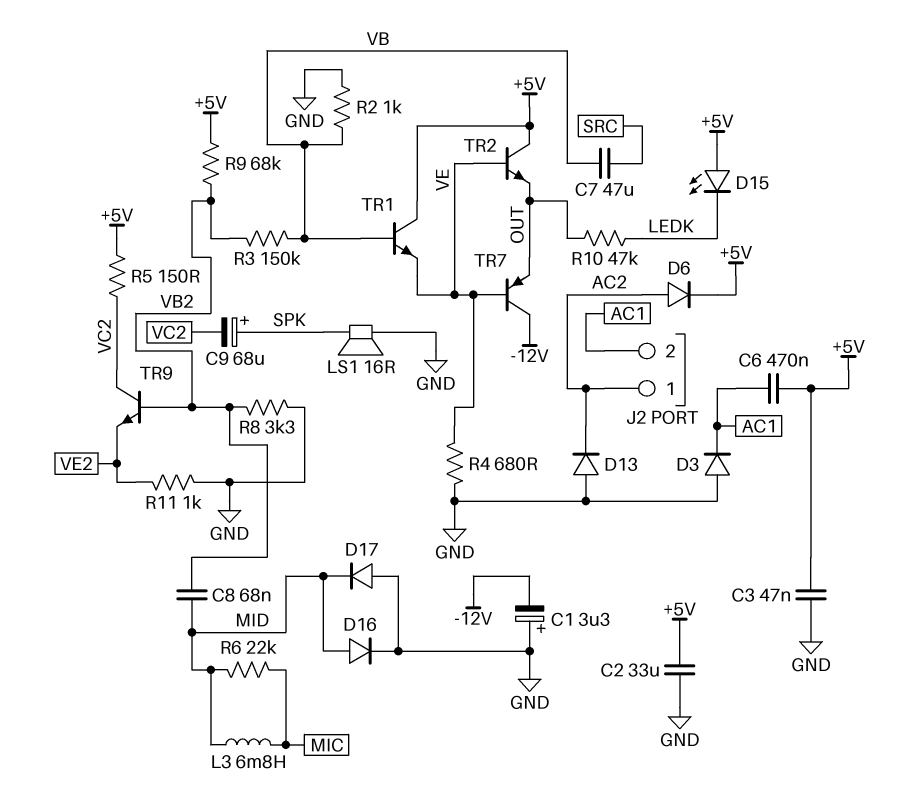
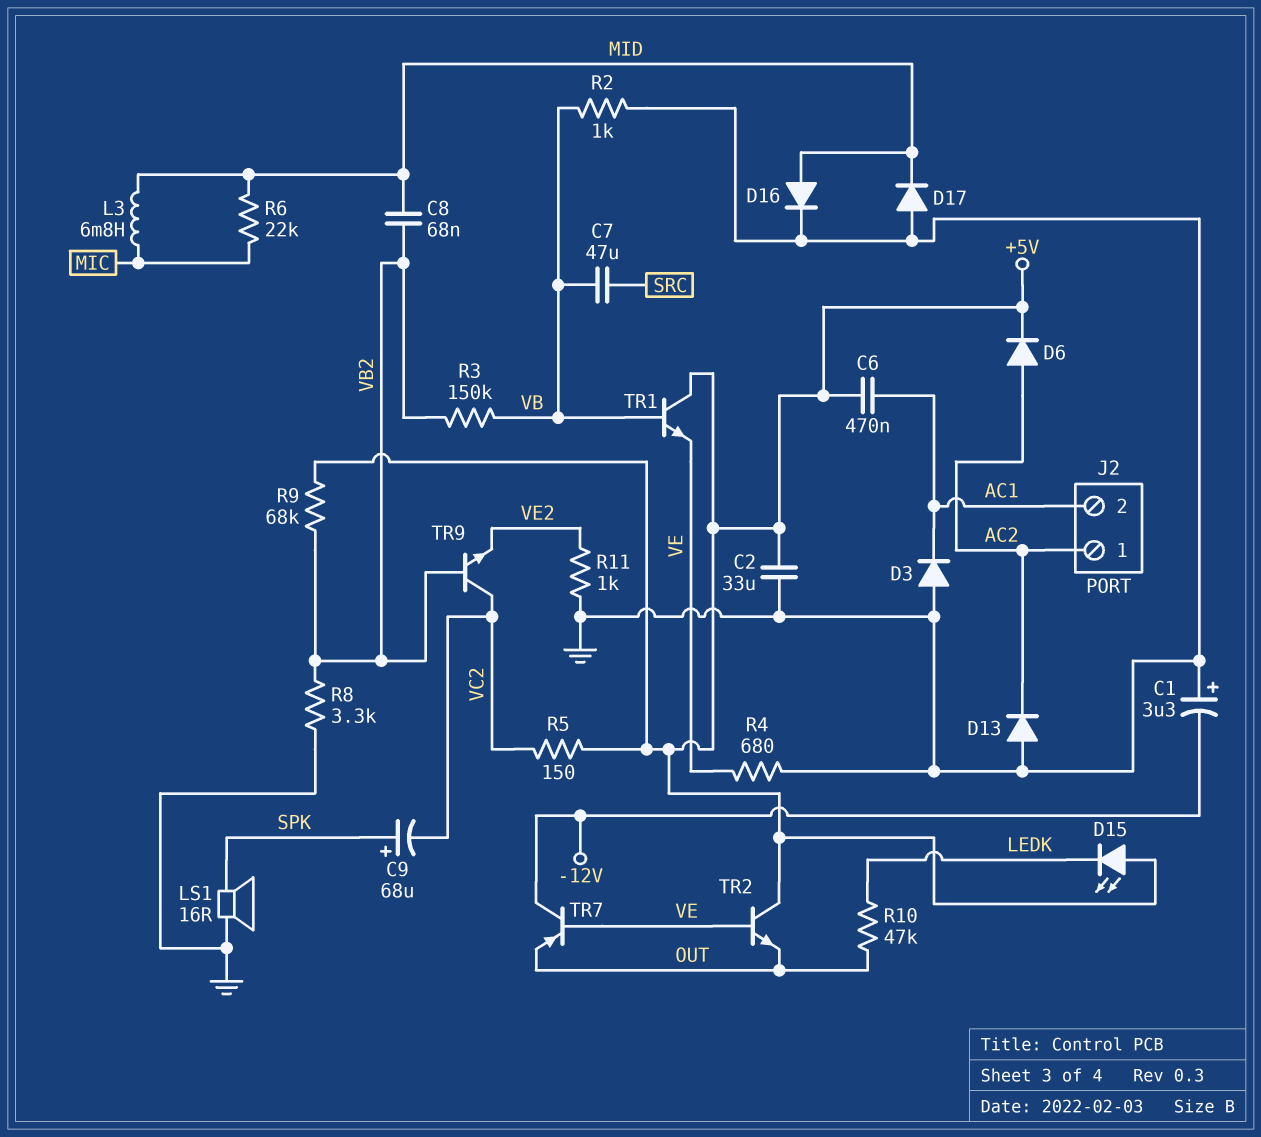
C3: 47nF (+5V, GND) -> none

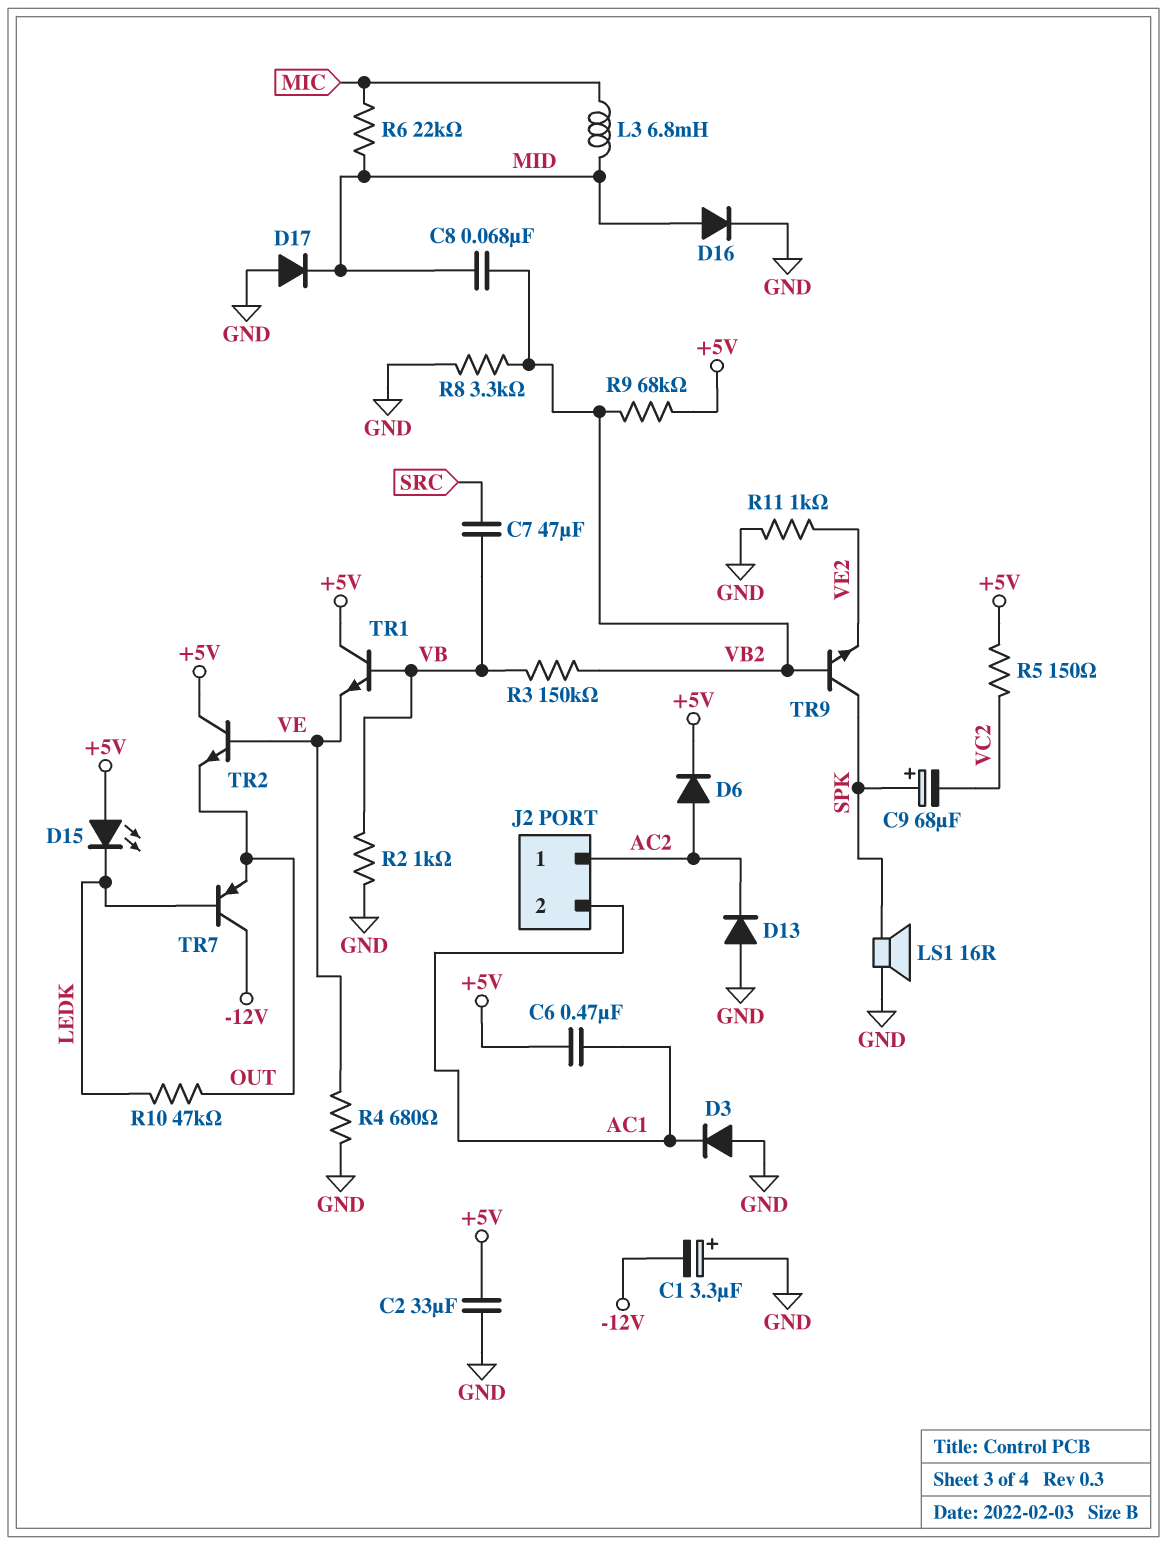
TR7: PNP (B VE, C -12V, E OUT) -> PNP (B LEDK, C -12V, E OUT)
TR9: NPN (B VB2, C VC2, E VE2) -> NPN (B VB2, C SPK, E VE2)

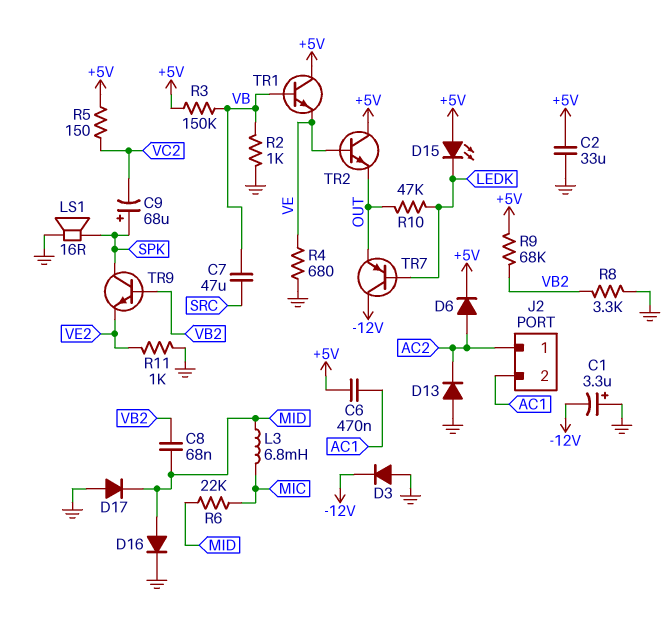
D3: diode (A GND, K AC1) -> diode (A GND, K -12V)
R3: 150k (VB, VB2) -> 150k (+5V, VB)

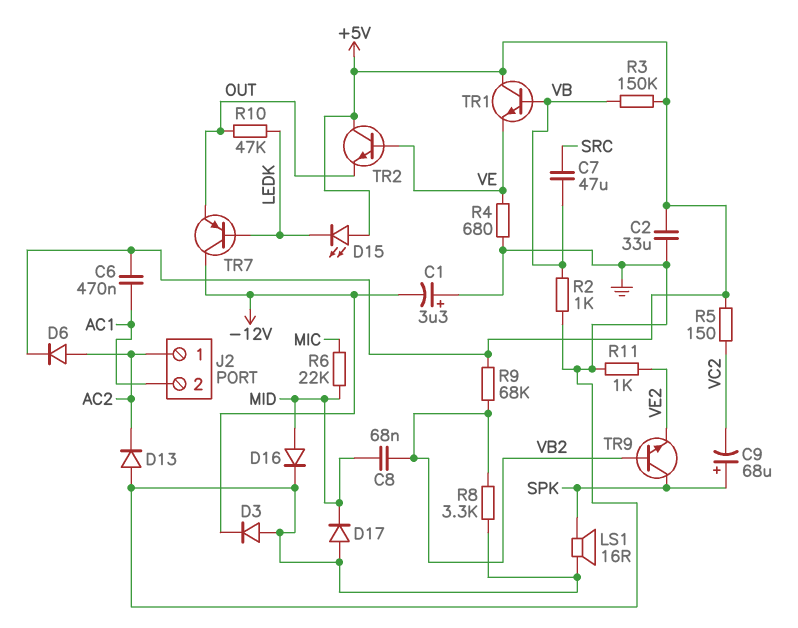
L3: 6.8mH (MIC, MID) -> none

